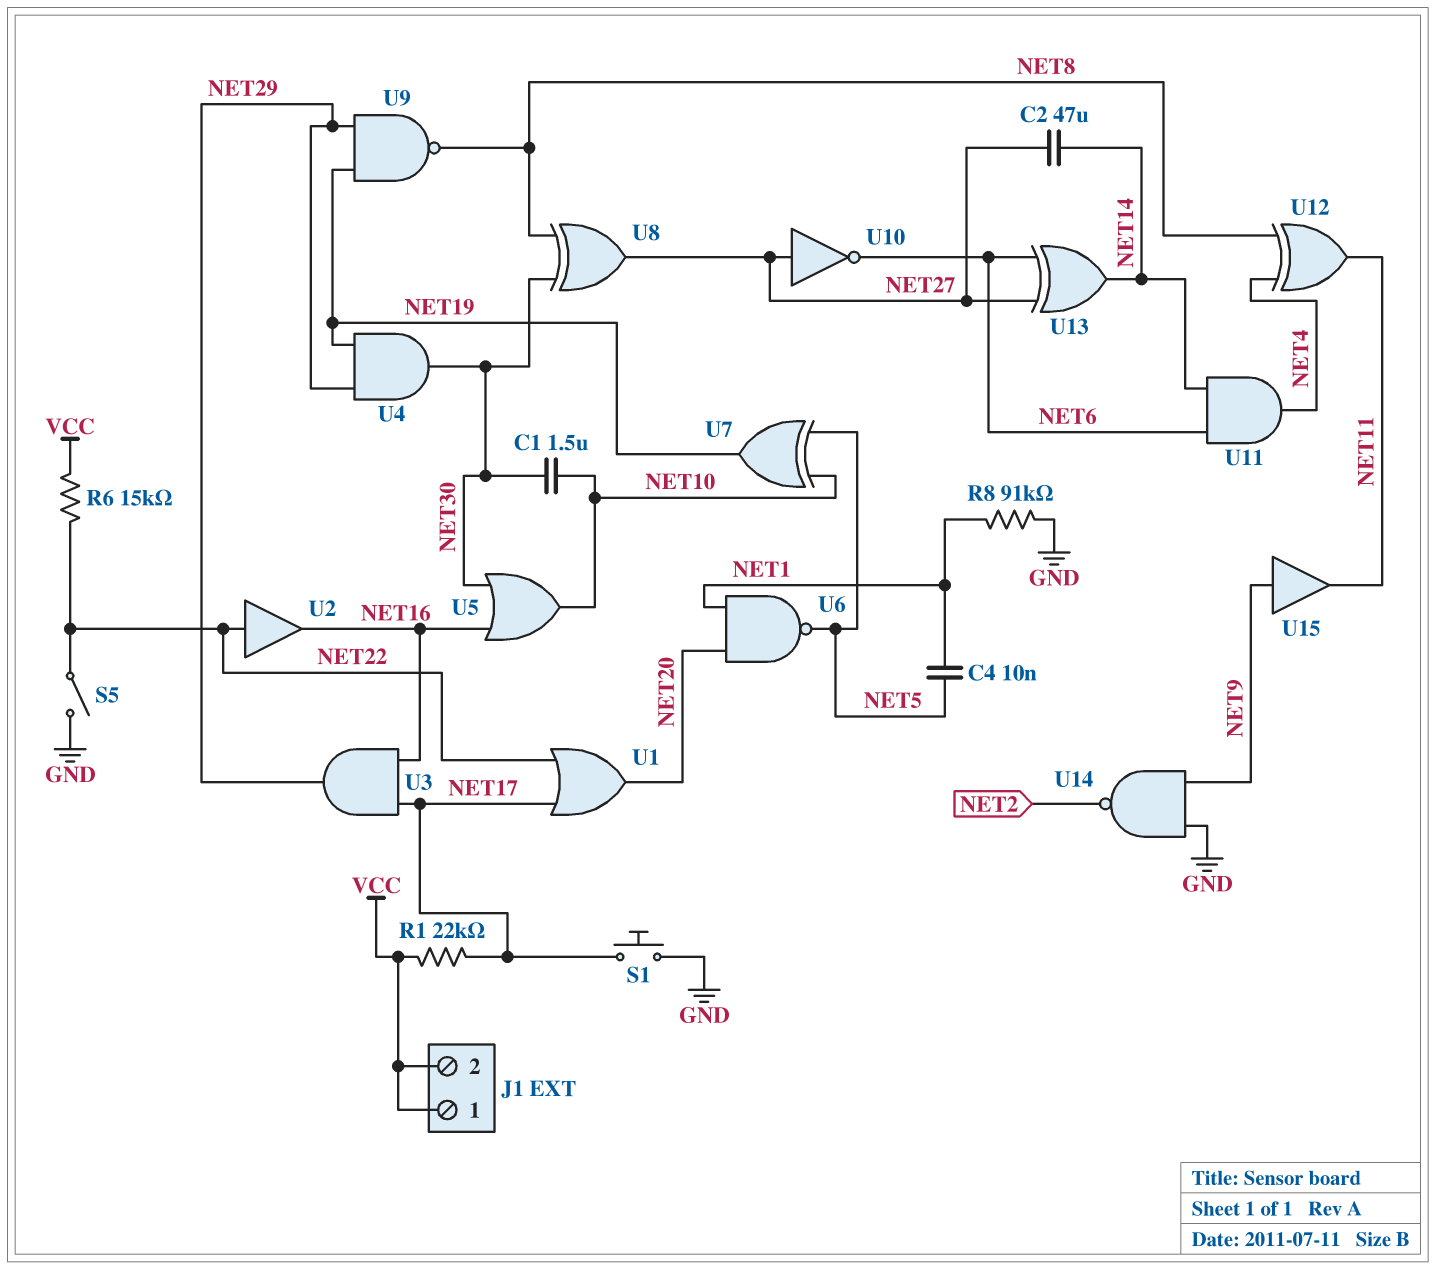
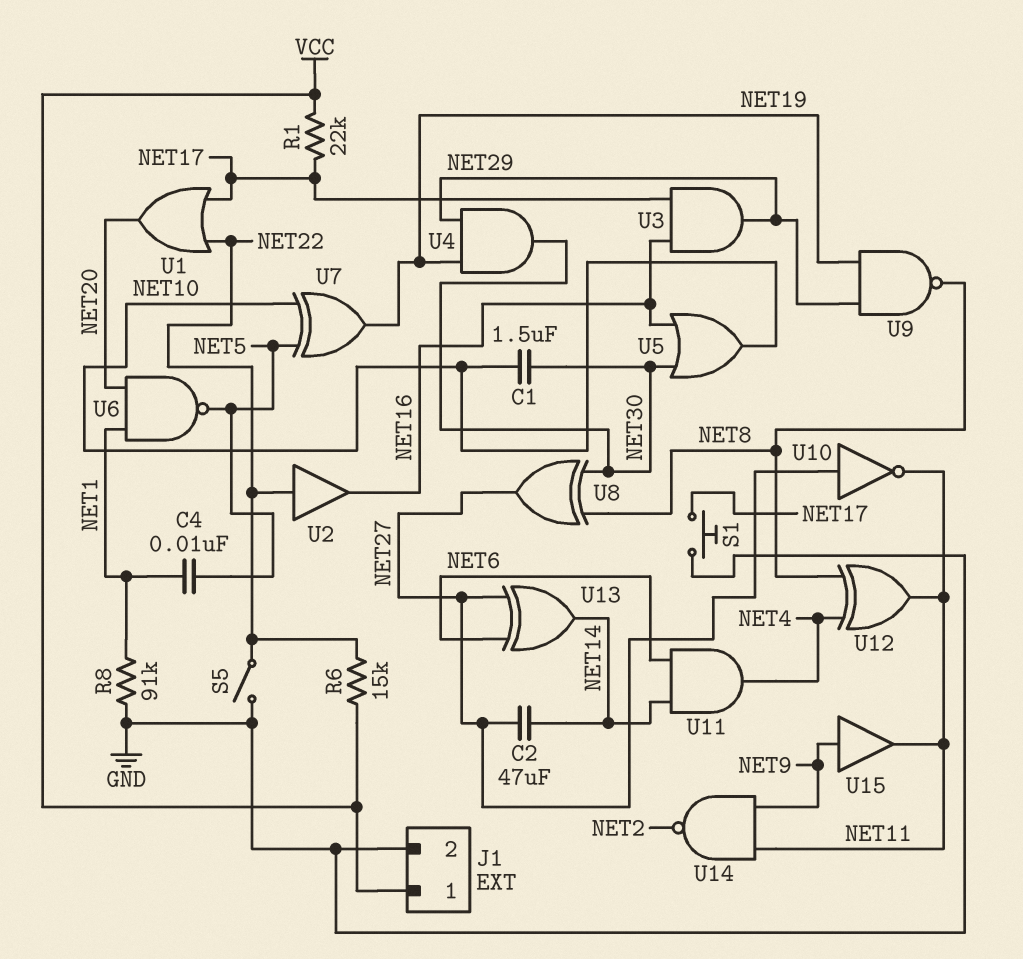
J1 pin 2: VCC -> GND
U10: NOT (in NET27, out NET6) -> NOT (in NET27, out NET11)
U14: NAND (in GND, in NET9, out NET2) -> NAND (in NET9, in NET11, out NET2)

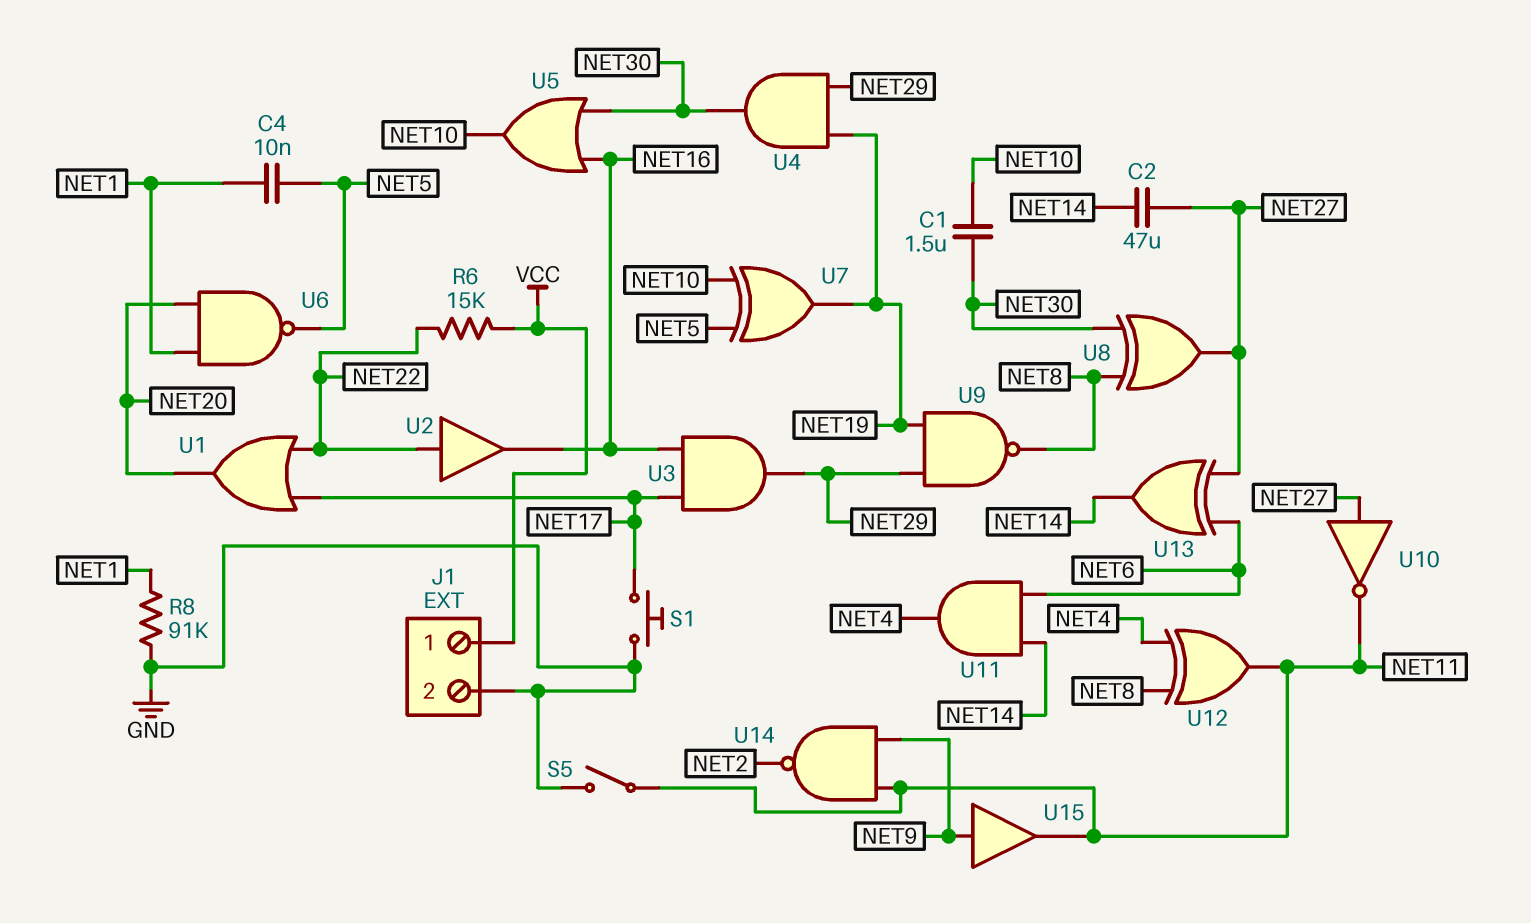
R1: 22k (NET17, VCC) -> none
S5: switch (GND, NET22) -> switch (GND, NET11)

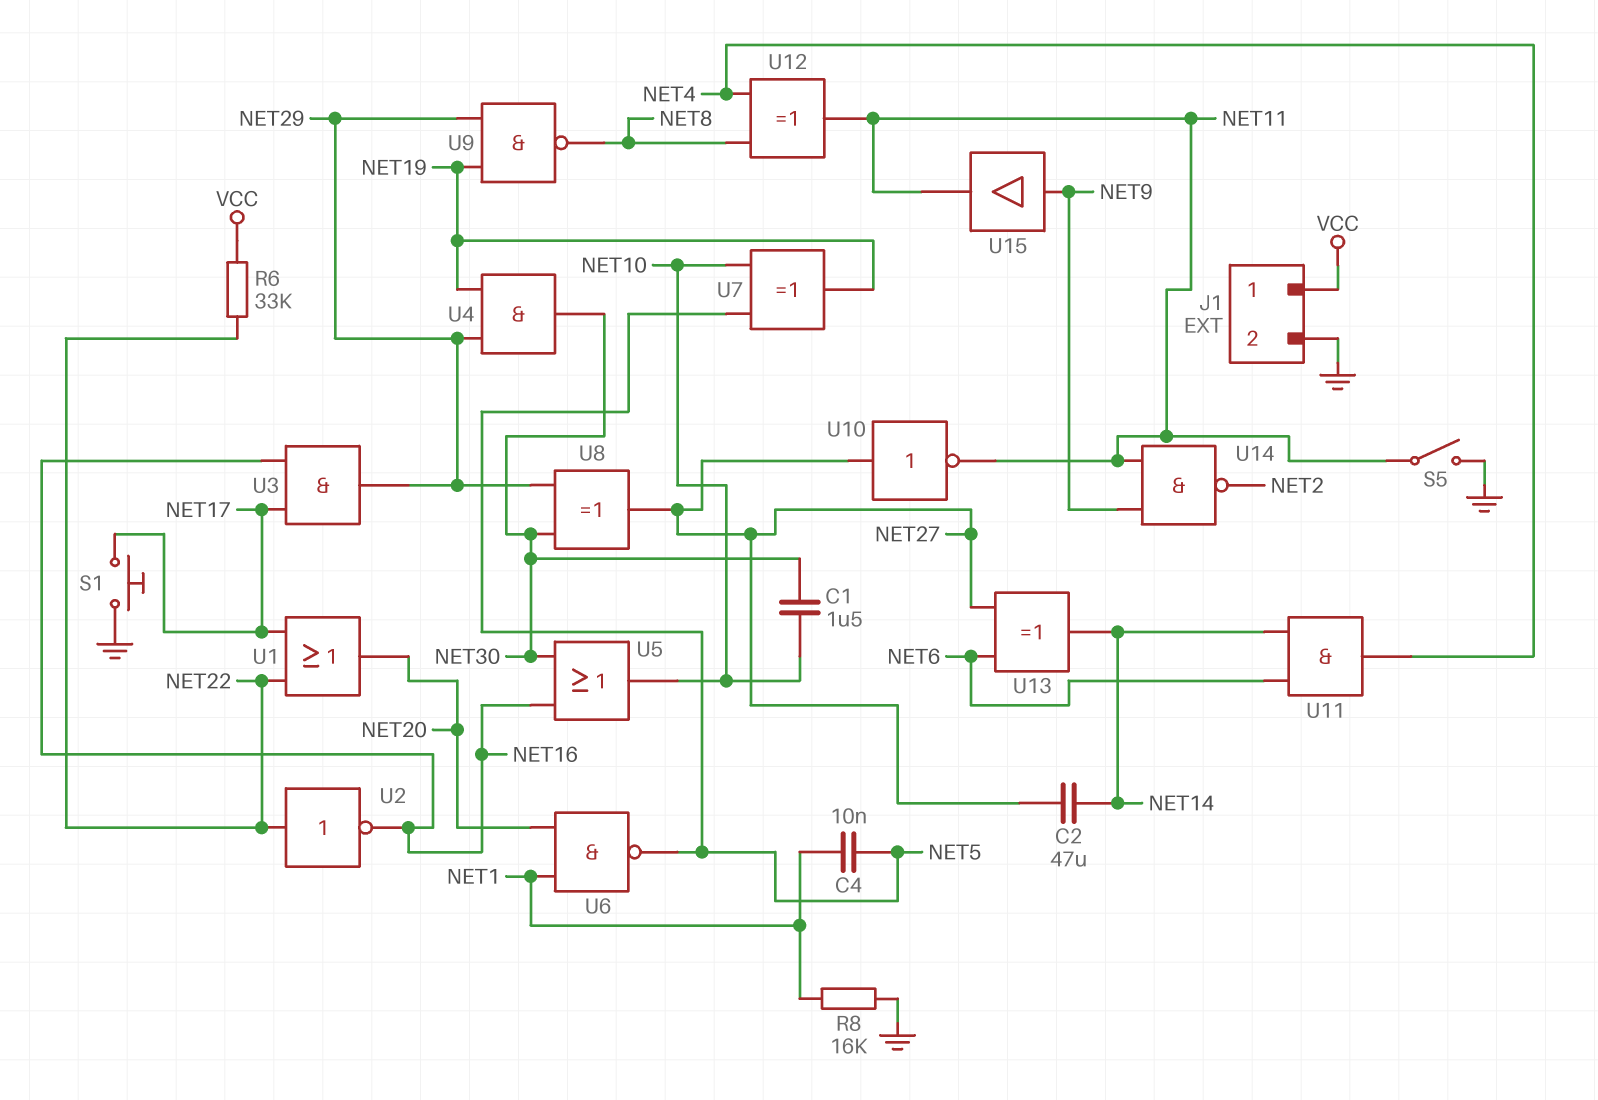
R6: 15k (NET22, VCC) -> 33k (NET22, VCC)
R8: 91k (GND, NET1) -> 16k (GND, NET1)
U2: buffer (in NET22, out NET16) -> NOT (in NET22, out NET16)
U8: XOR (in NET8, in NET30, out NET27) -> XOR (in NET29, in NET30, out NET27)

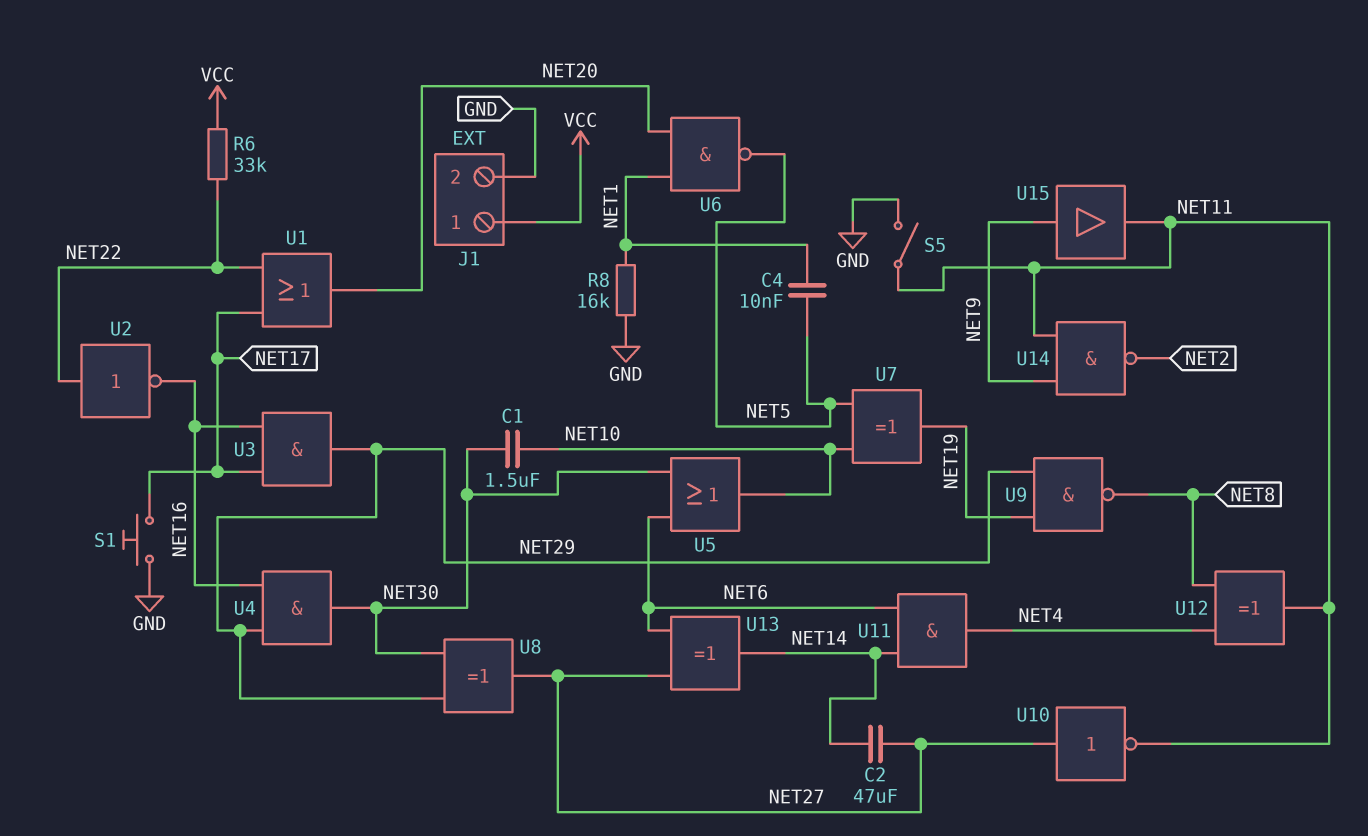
U4: AND (in NET19, in NET29, out NET30) -> AND (in NET16, in NET29, out NET30)
U5: OR (in NET16, in NET30, out NET10) -> OR (in NET6, in NET30, out NET10)

